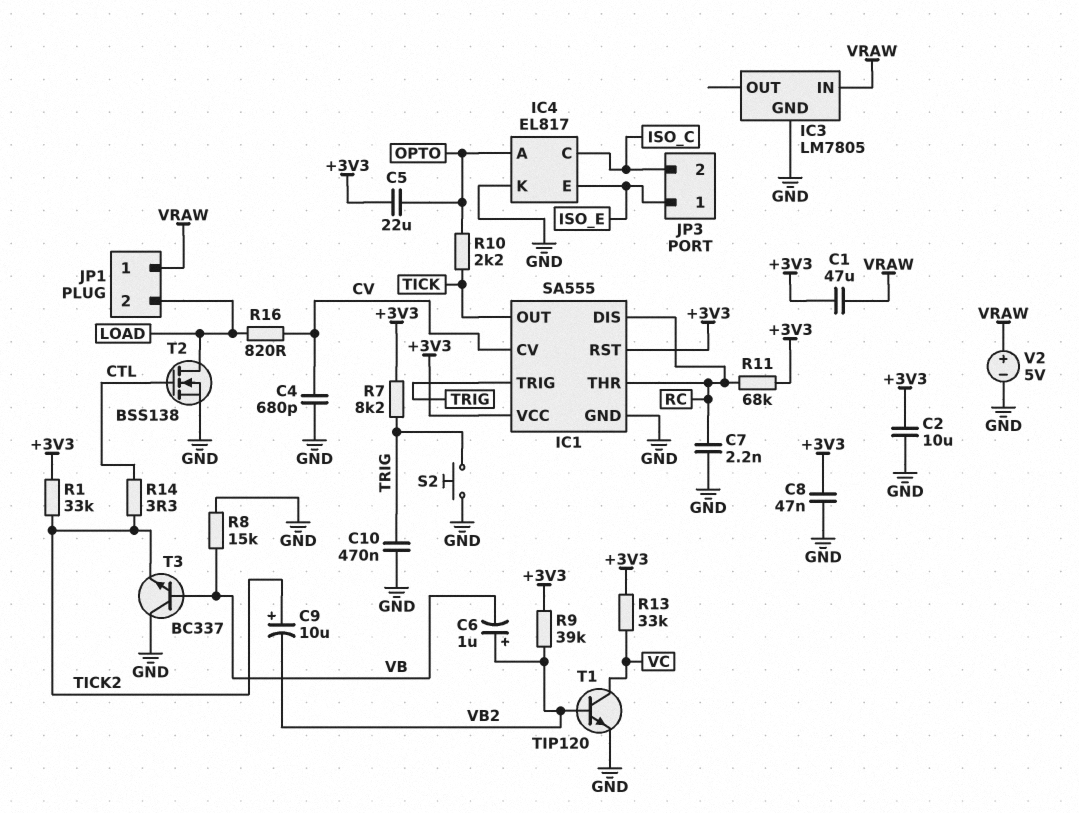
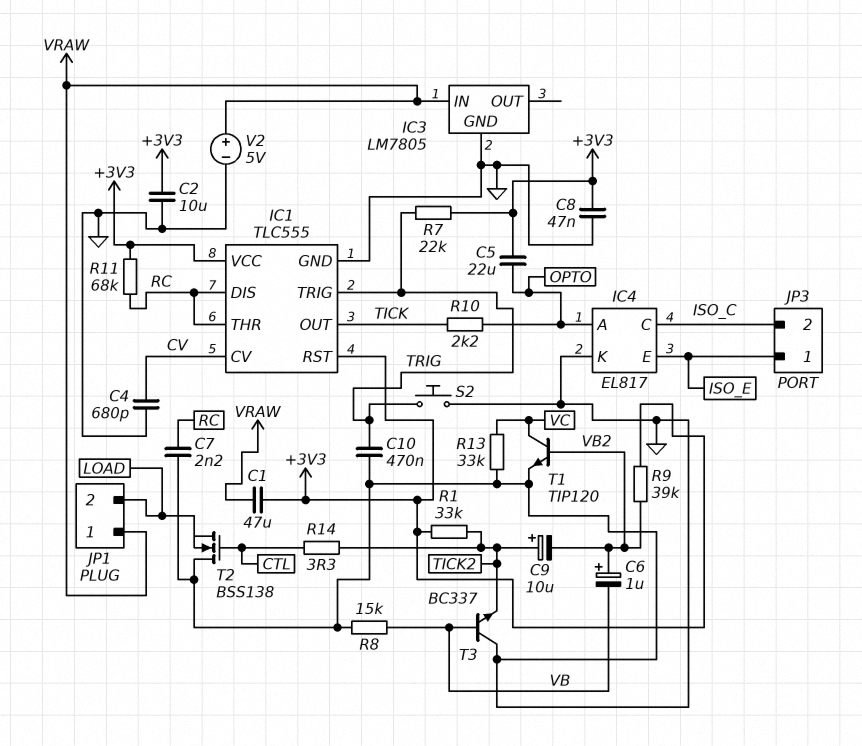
IC1: SA555 -> TLC555
R7: 8.2k (+3V3, TRIG) -> 22k (+3V3, TRIG)
R13: 33k (+3V3, VC) -> 33k (GND, VC)
R16: 820 (CV, LOAD) -> none
T2: NMOS BSS138 (G CTL, D LOAD, S GND) -> NMOS BSS138 (G CTL, D GND, S LOAD)

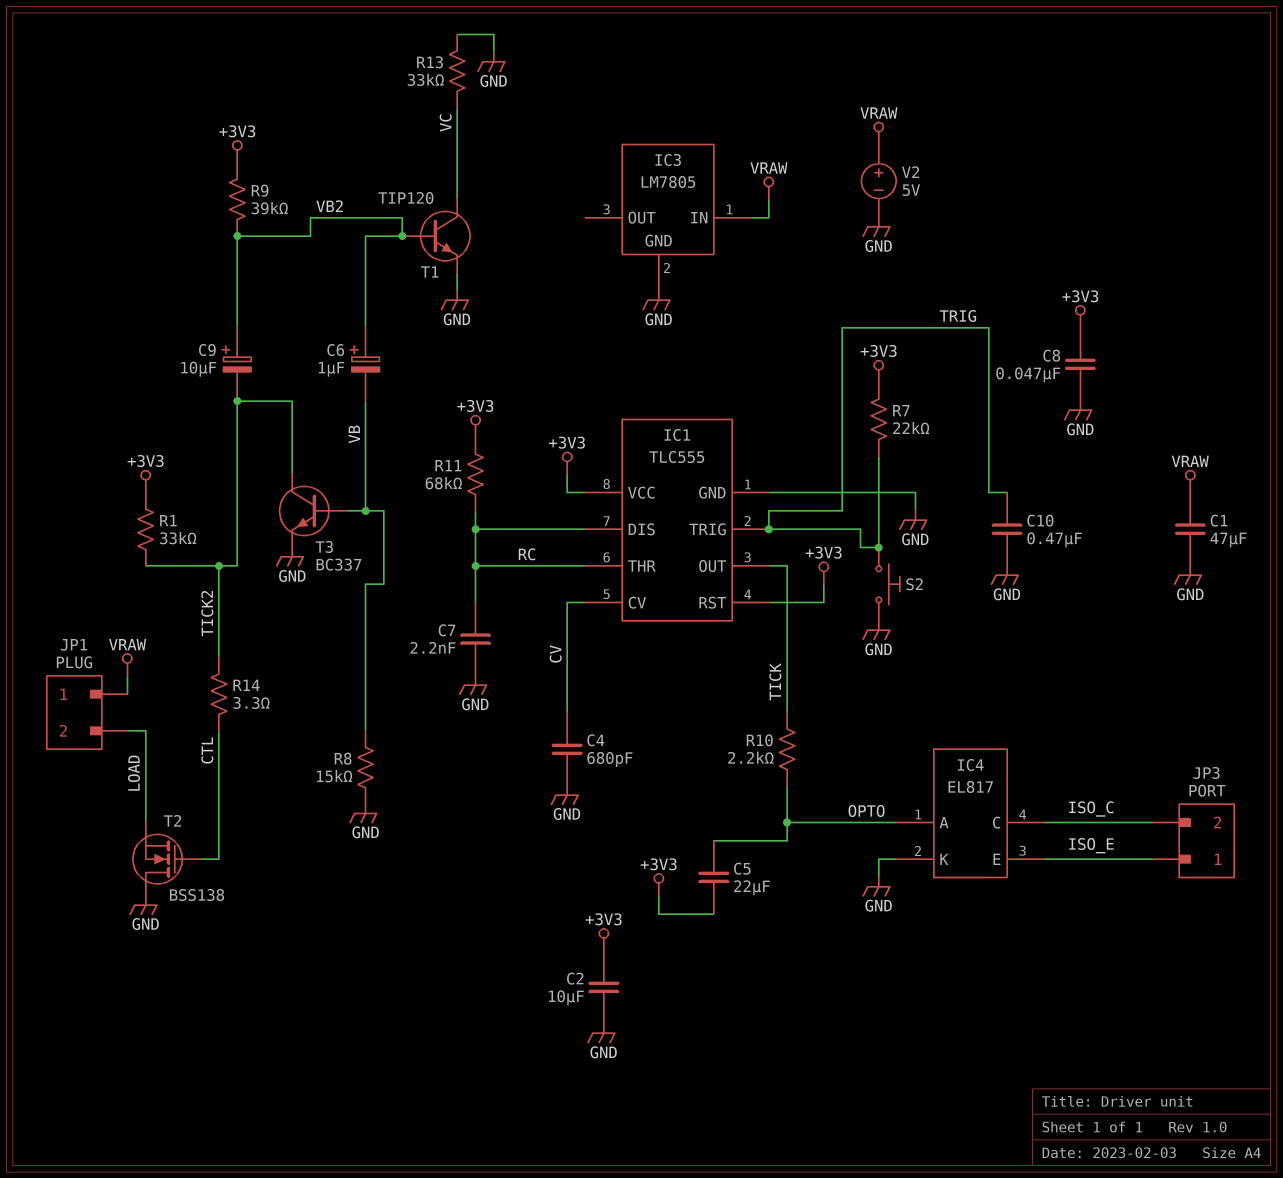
C1: 47uF (+3V3, VRAW) -> 47uF (GND, VRAW)
C9: 10uF (plus TICK2, minus VB2) -> 10uF (plus VB2, minus TICK2)
T3: NPN BC337 (B VB, C GND, E TICK2) -> NPN BC337 (B VB, C TICK2, E GND)

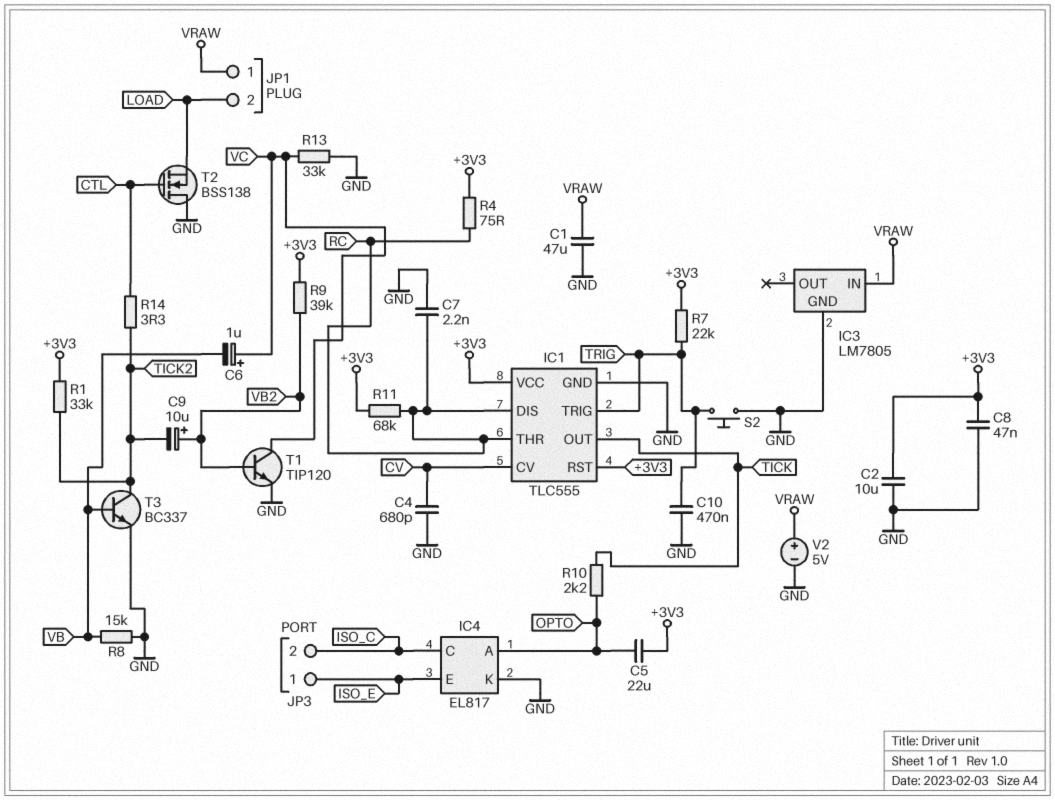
C6: 1uF (plus VB2, minus VB) -> 1uF (plus VC, minus VB)
R4: none -> 75 (+3V3, RC)

